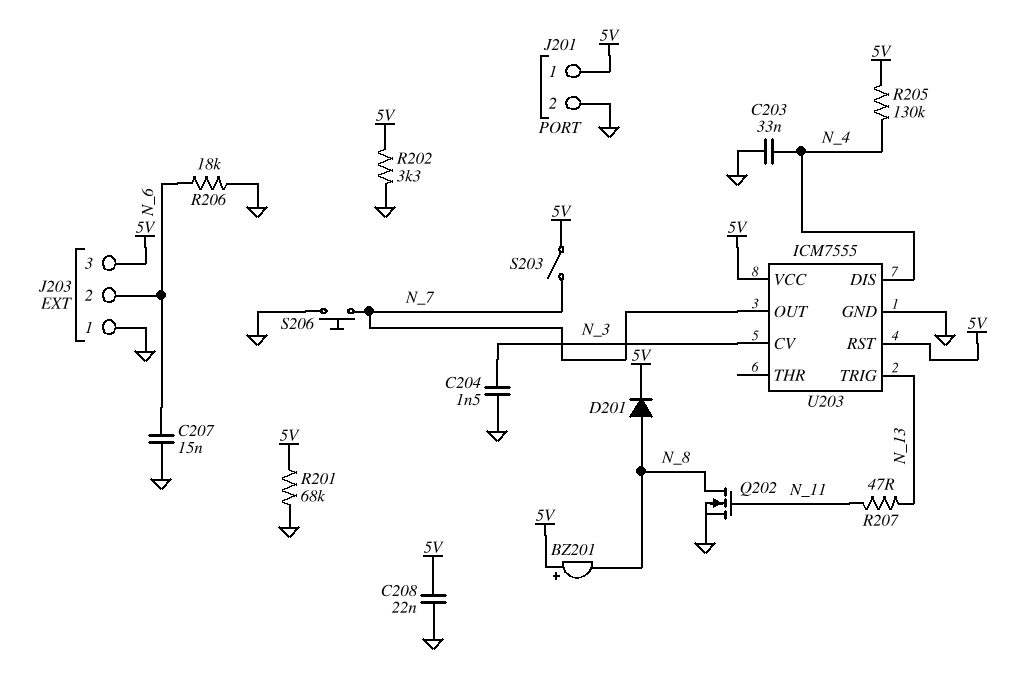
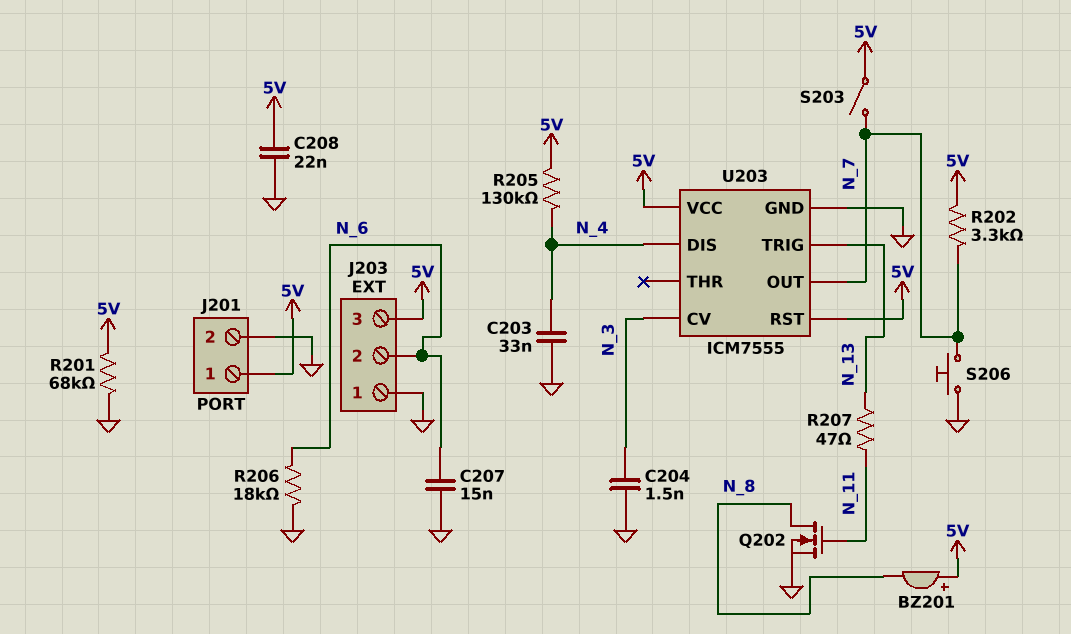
D201: diode (A N_8, K 5V) -> none
R202: 3.3k (5V, GND) -> 3.3k (5V, N_7)

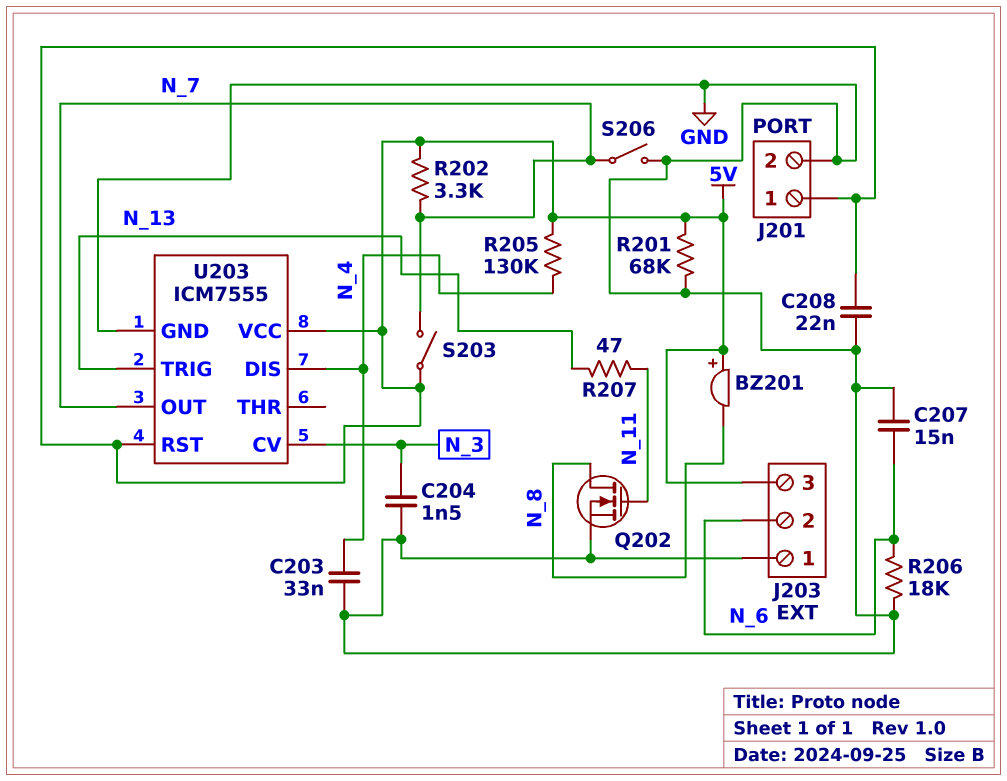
S206: button (GND, N_7) -> switch (GND, N_7)

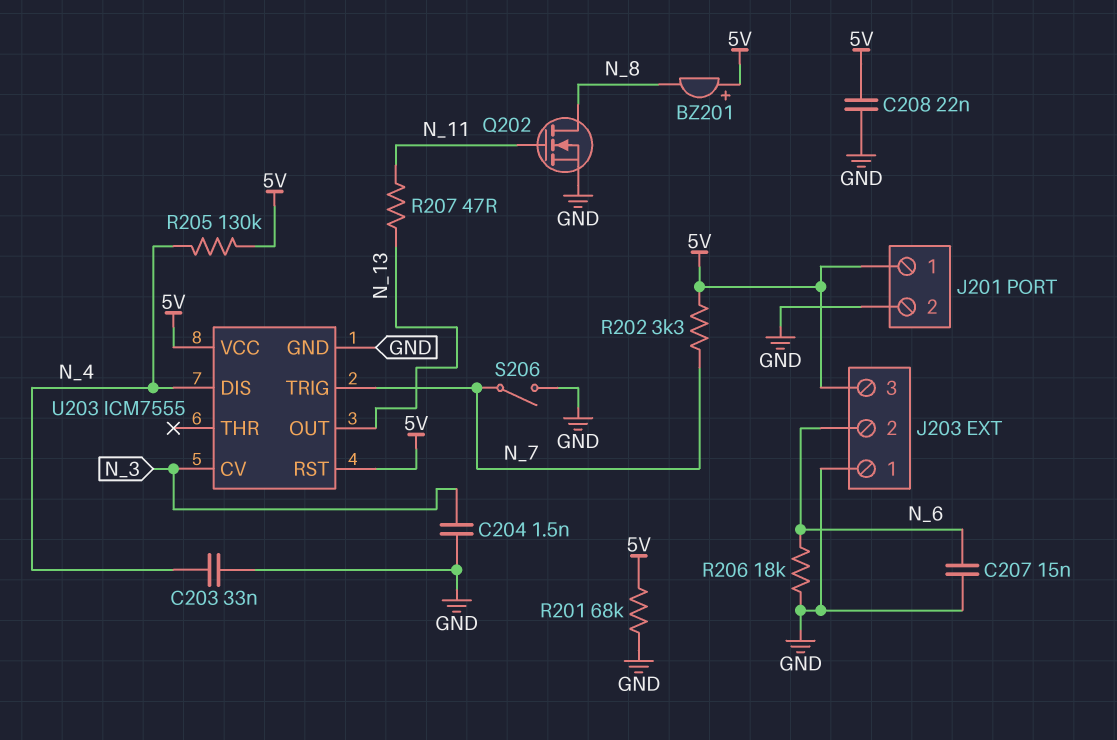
S203: switch (5V, N_7) -> none
U203 pin OUT: N_7 -> N_13
U203 pin TRIG: N_13 -> N_7

